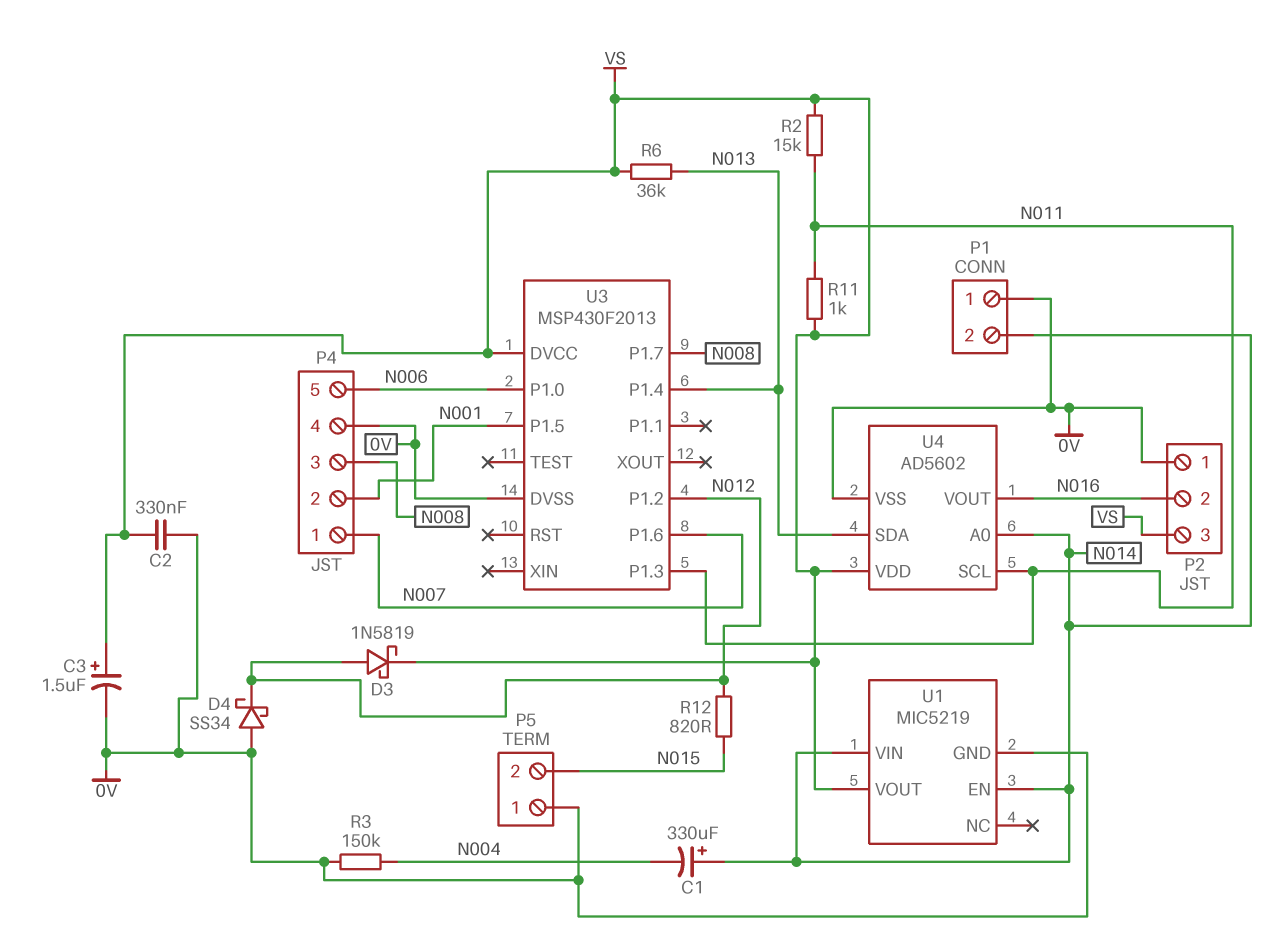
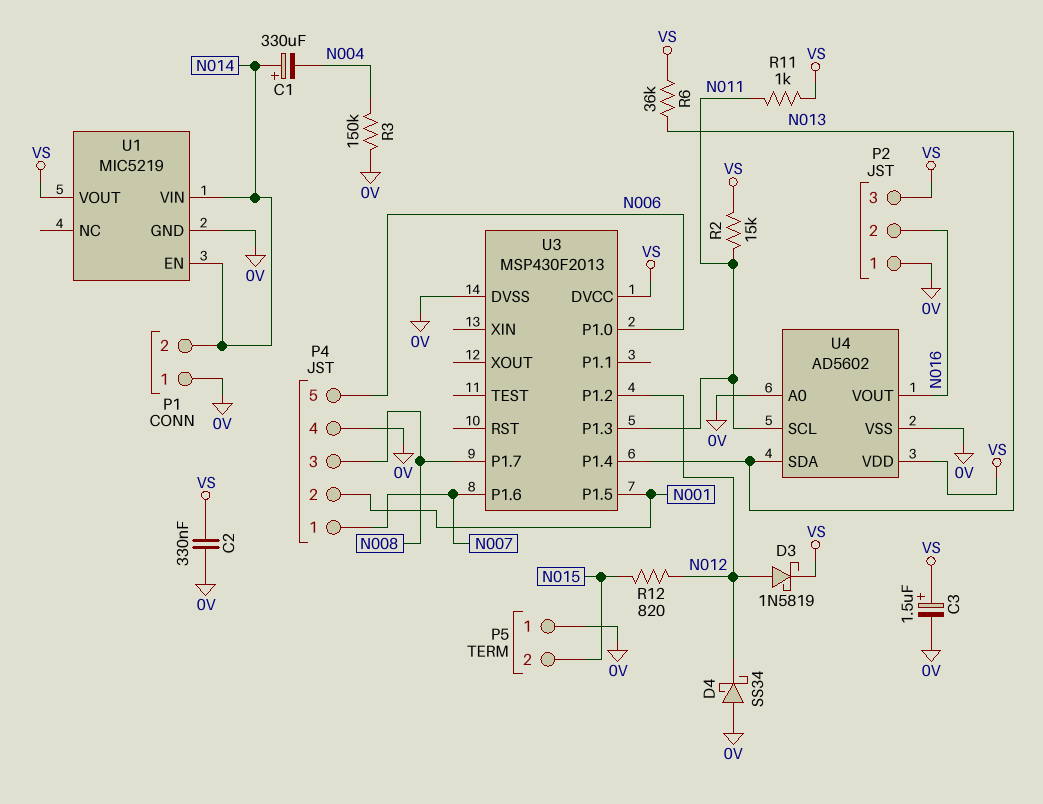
U4 pin A0: N014 -> 0V

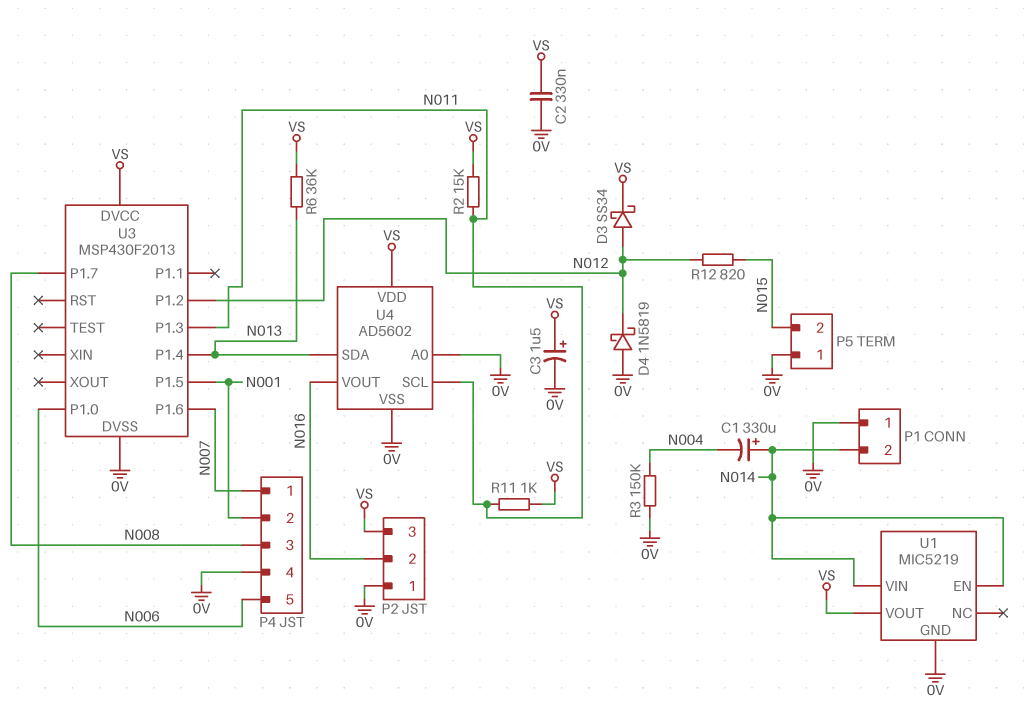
D3: schottky 1N5819 (A N012, K VS) -> schottky SS34 (A N012, K VS)
D4: schottky SS34 (A 0V, K N012) -> schottky 1N5819 (A 0V, K N012)

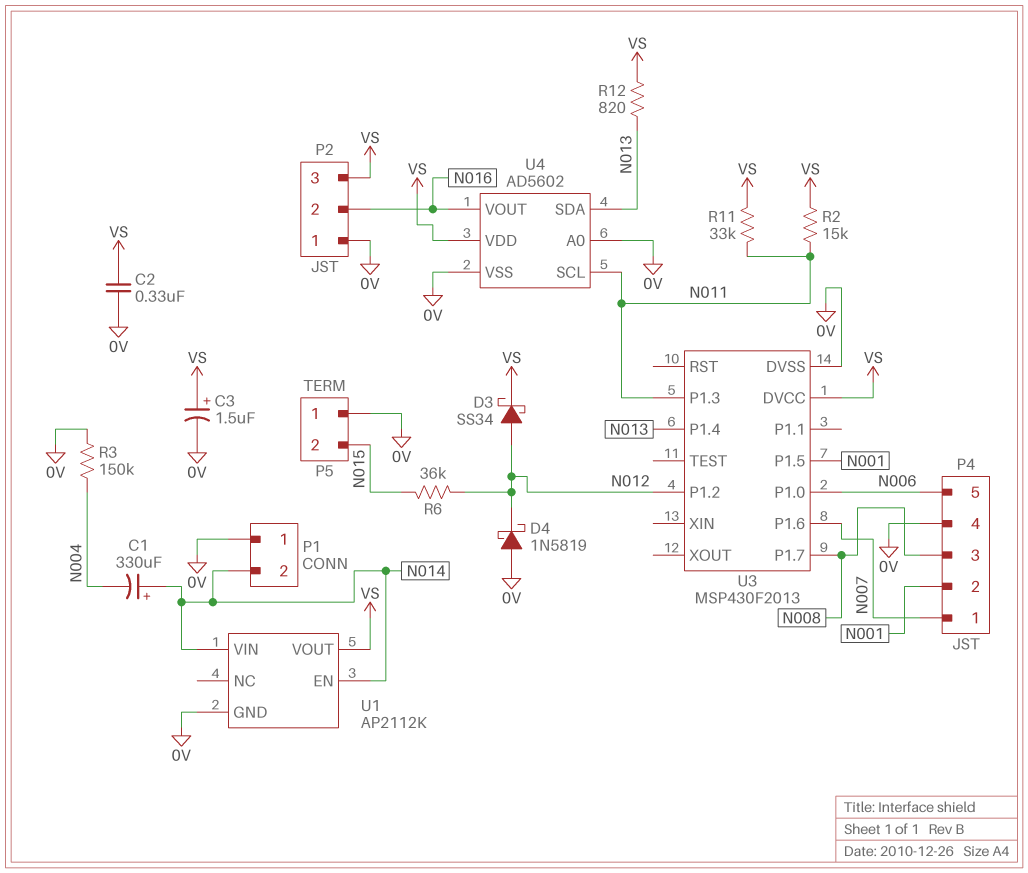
R6: 36k (N013, VS) -> 36k (N012, N015)
R11: 1k (N011, VS) -> 33k (N011, VS)
R12: 820 (N012, N015) -> 820 (N013, VS)
U1: MIC5219 -> AP2112K

